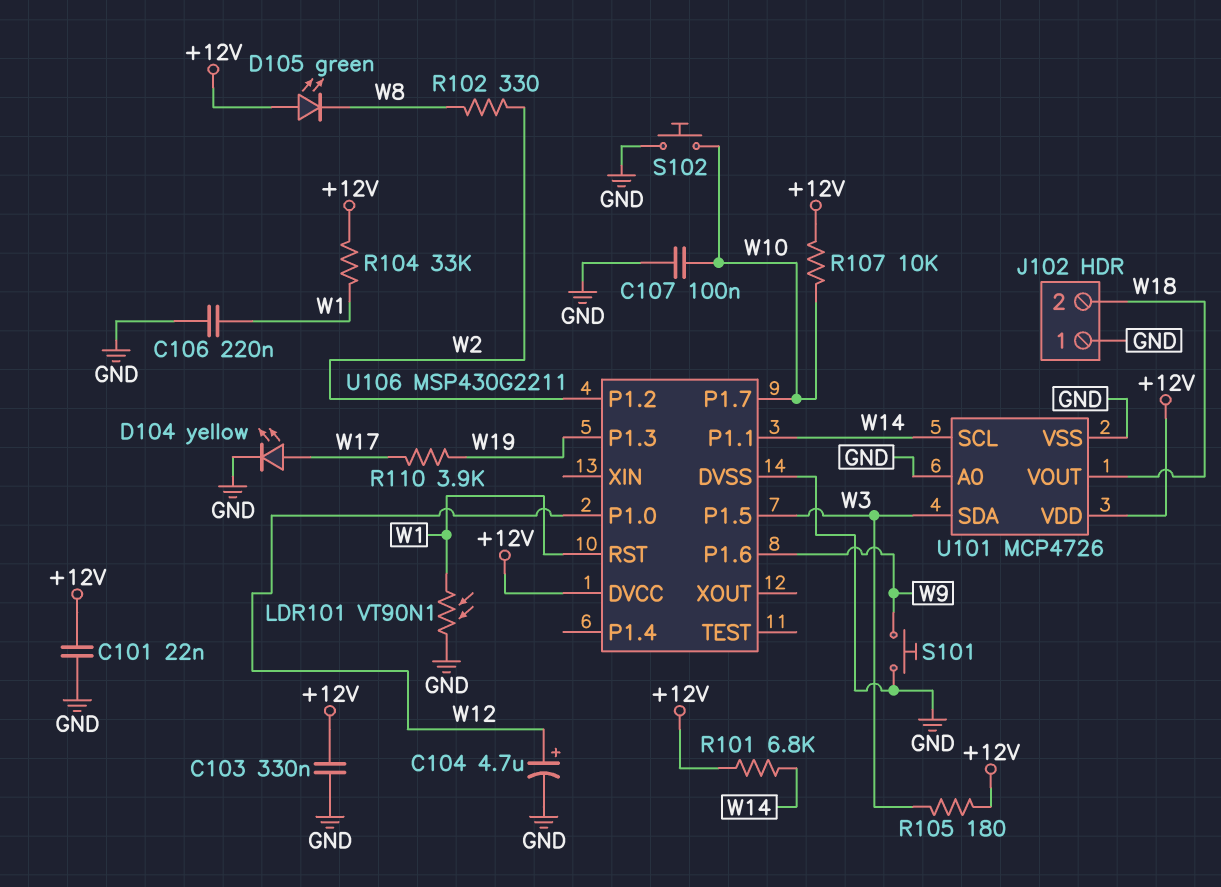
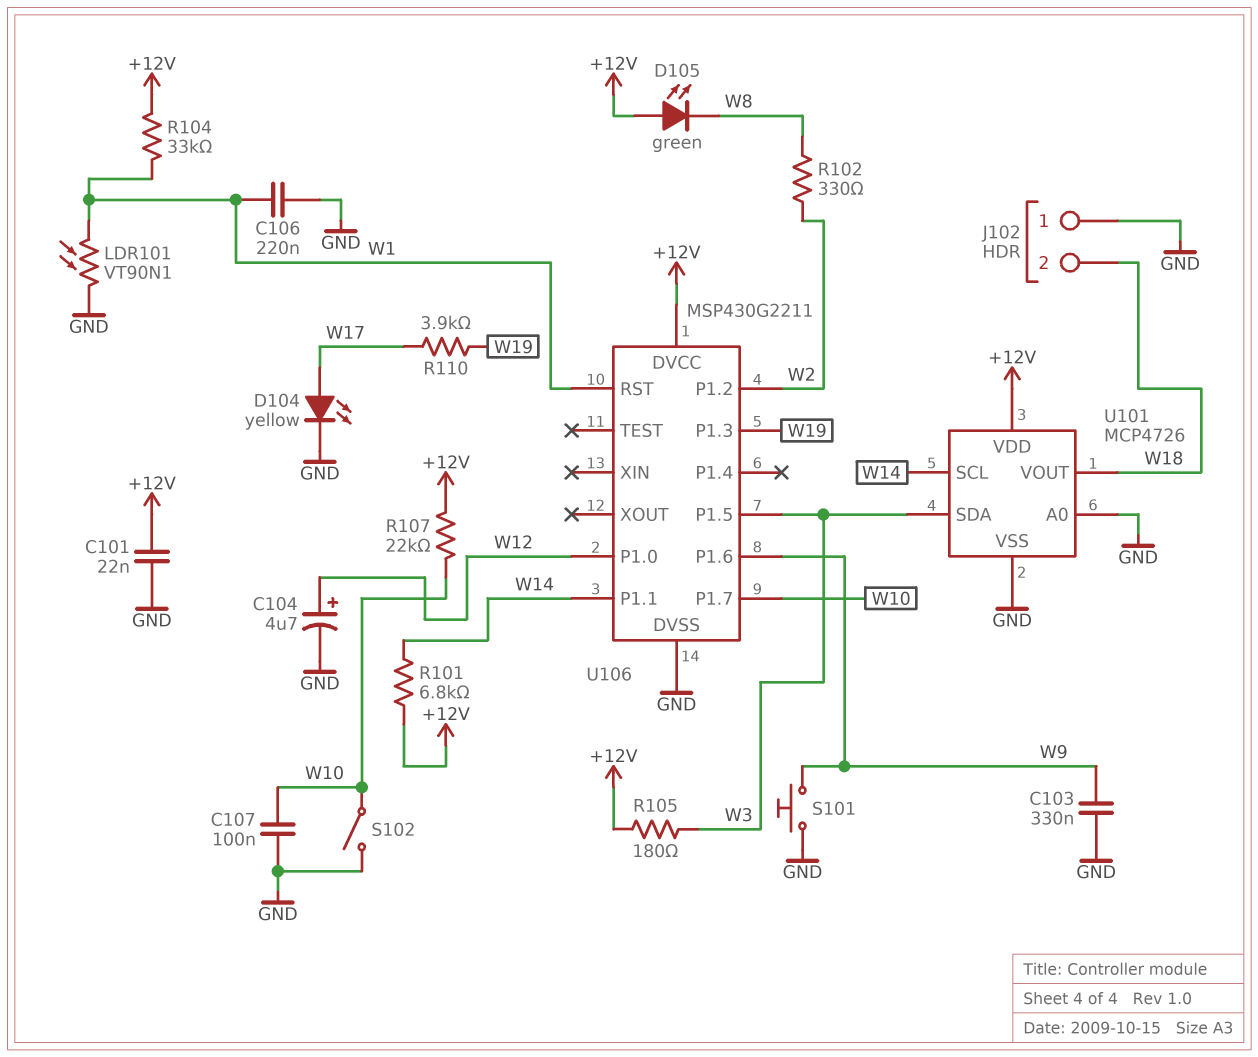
C103: 330nF (+12V, GND) -> 330nF (GND, W9)
R107: 10k (+12V, W10) -> 22k (+12V, W10)
S102: button (GND, W10) -> switch (GND, W10)

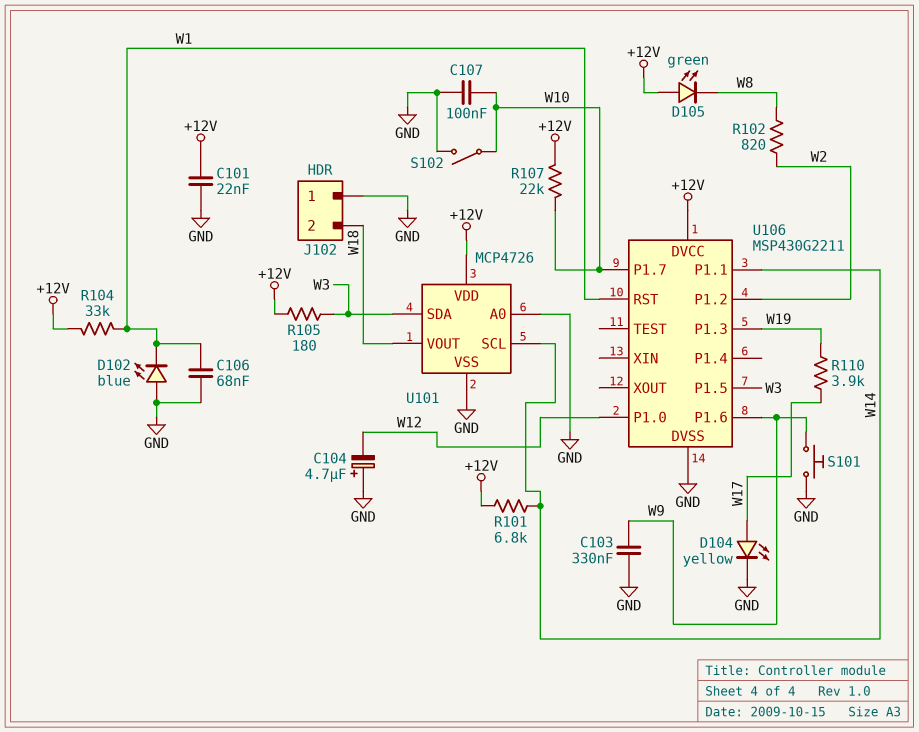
C104: 4.7uF (plus W12, minus GND) -> 4.7uF (plus GND, minus W12)
C106: 220nF (GND, W1) -> 68nF (GND, W1)
D102: none -> LED blue (A GND, K W1)
LDR101: VT90N1 (GND, W1) -> none
R102: 330 (W2, W8) -> 820 (W2, W8)

